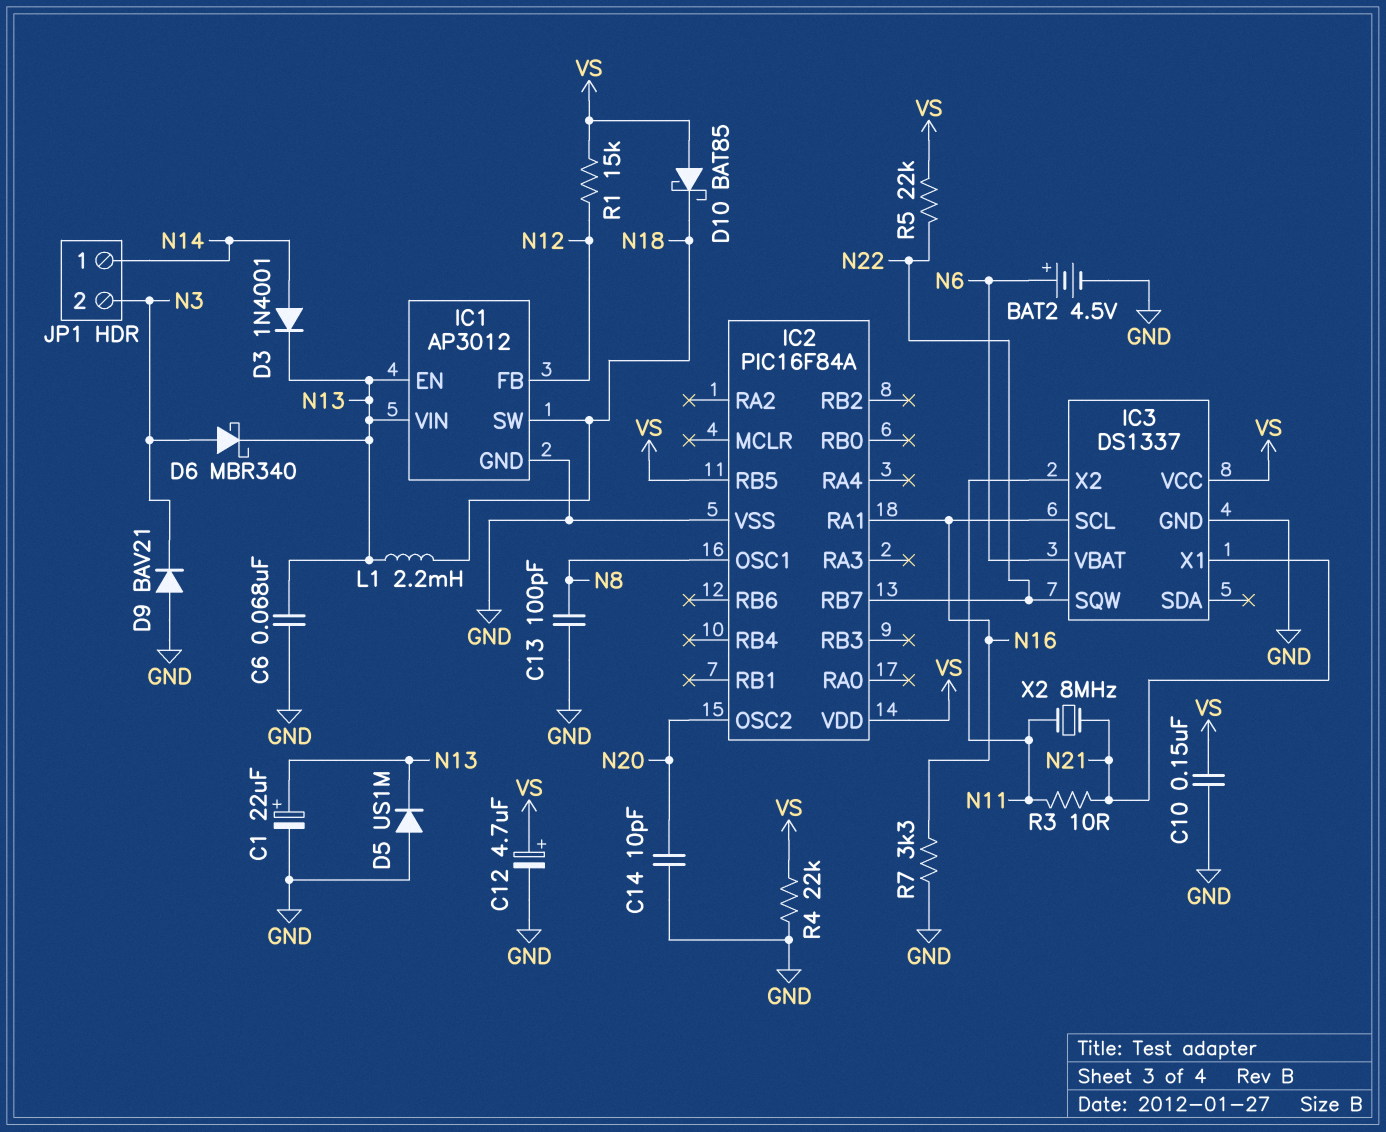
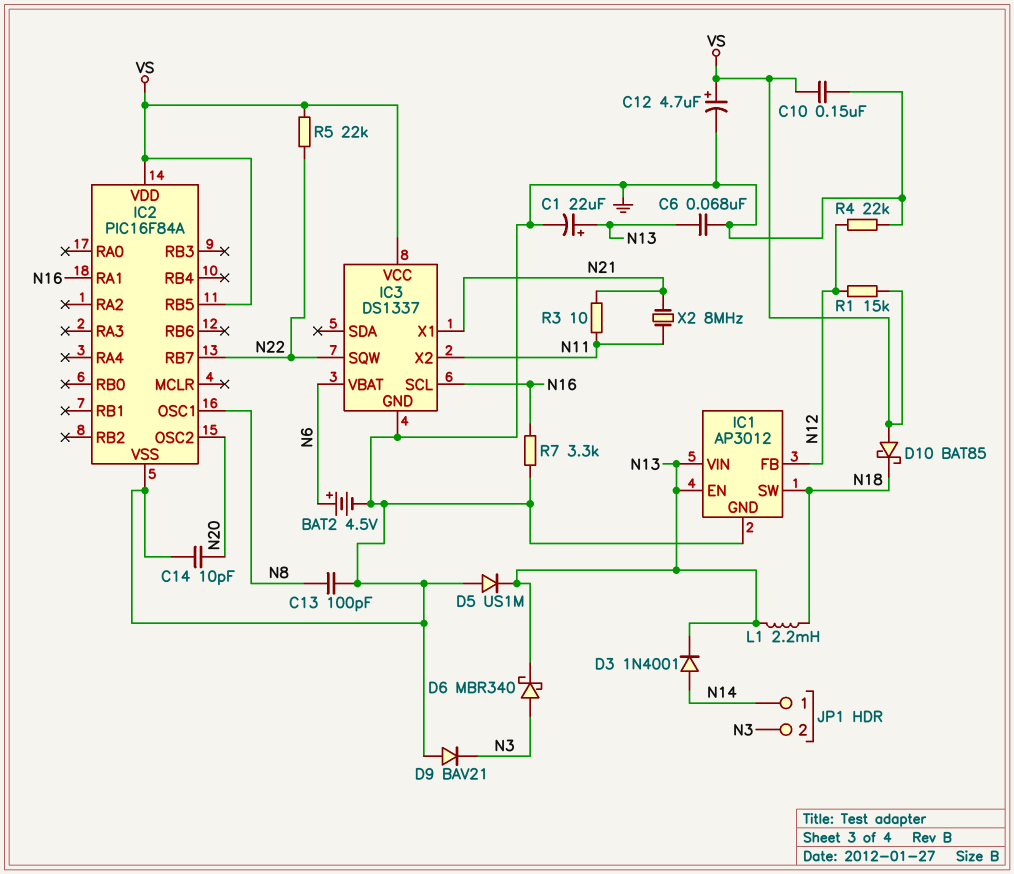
R4: 22k (GND, VS) -> 22k (GND, N12)

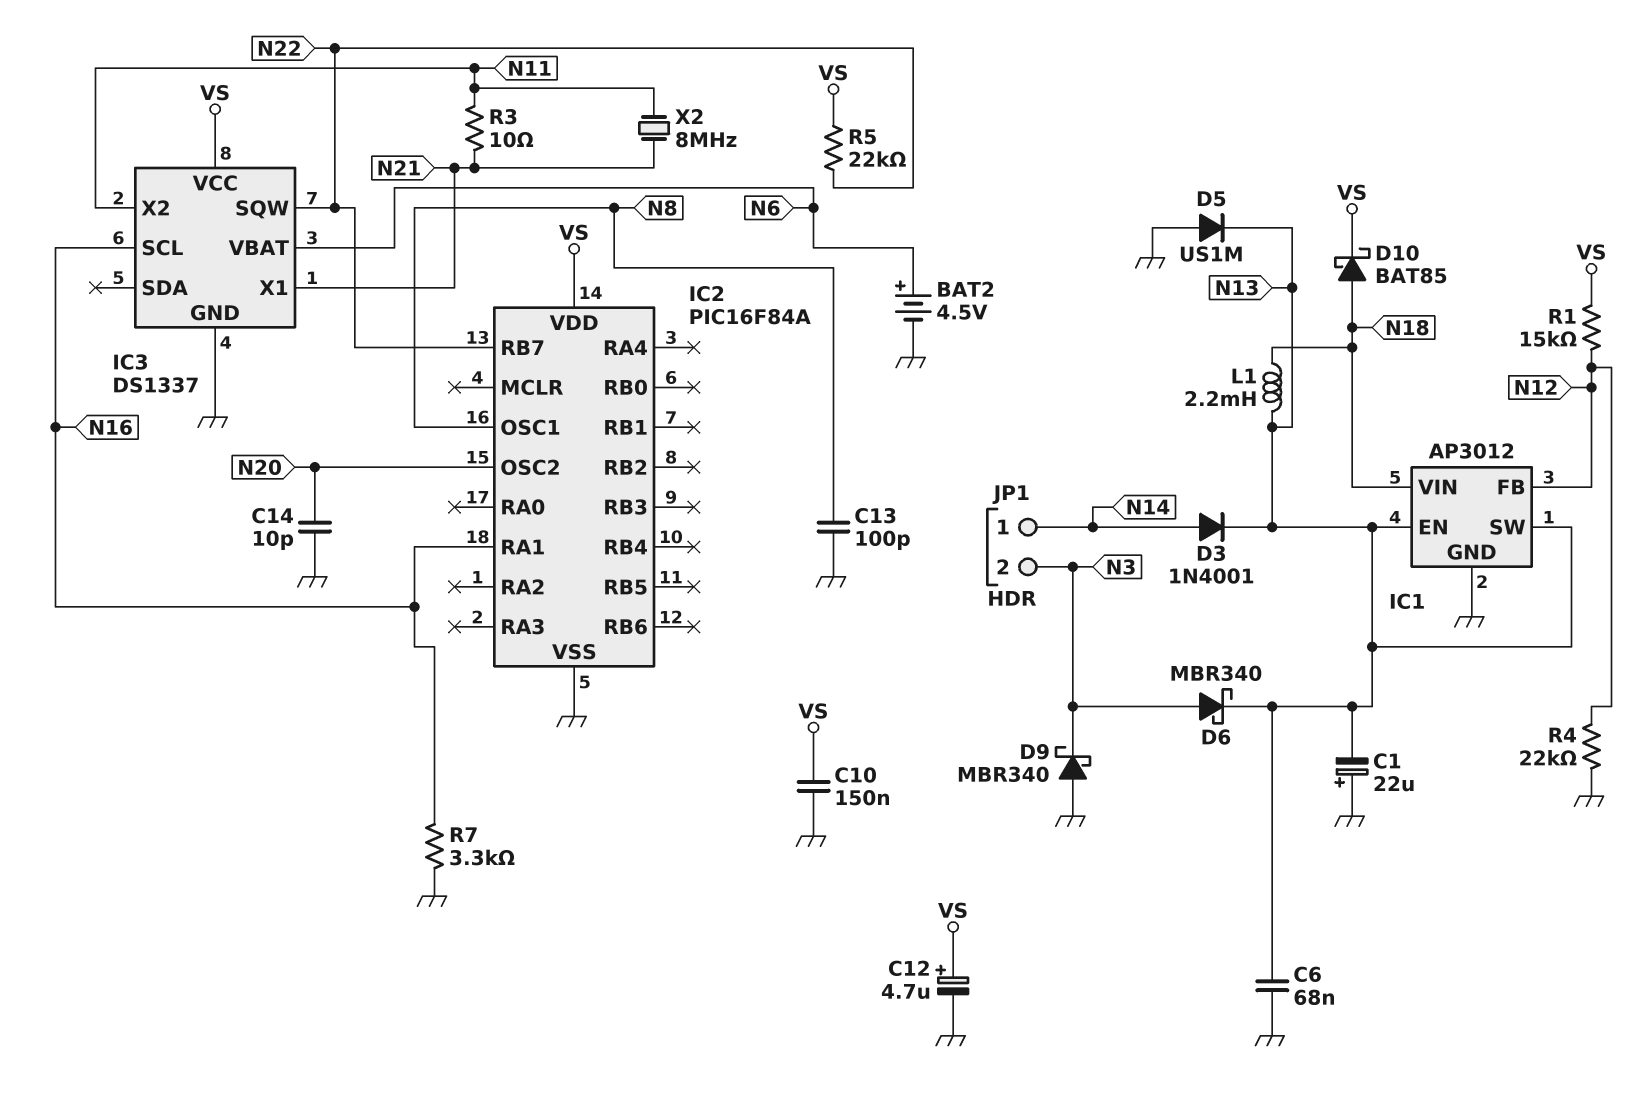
C1: 22uF (plus N13, minus GND) -> 22uF (plus GND, minus N13)
D9: diode BAV21 (A GND, K N3) -> schottky MBR340 (A GND, K N3)
D10: schottky BAT85 (A VS, K N18) -> schottky BAT85 (A N18, K VS)
IC1 pin SW: N18 -> N13
IC1 pin VIN: N13 -> N18
IC2 pin RB5: VS -> none

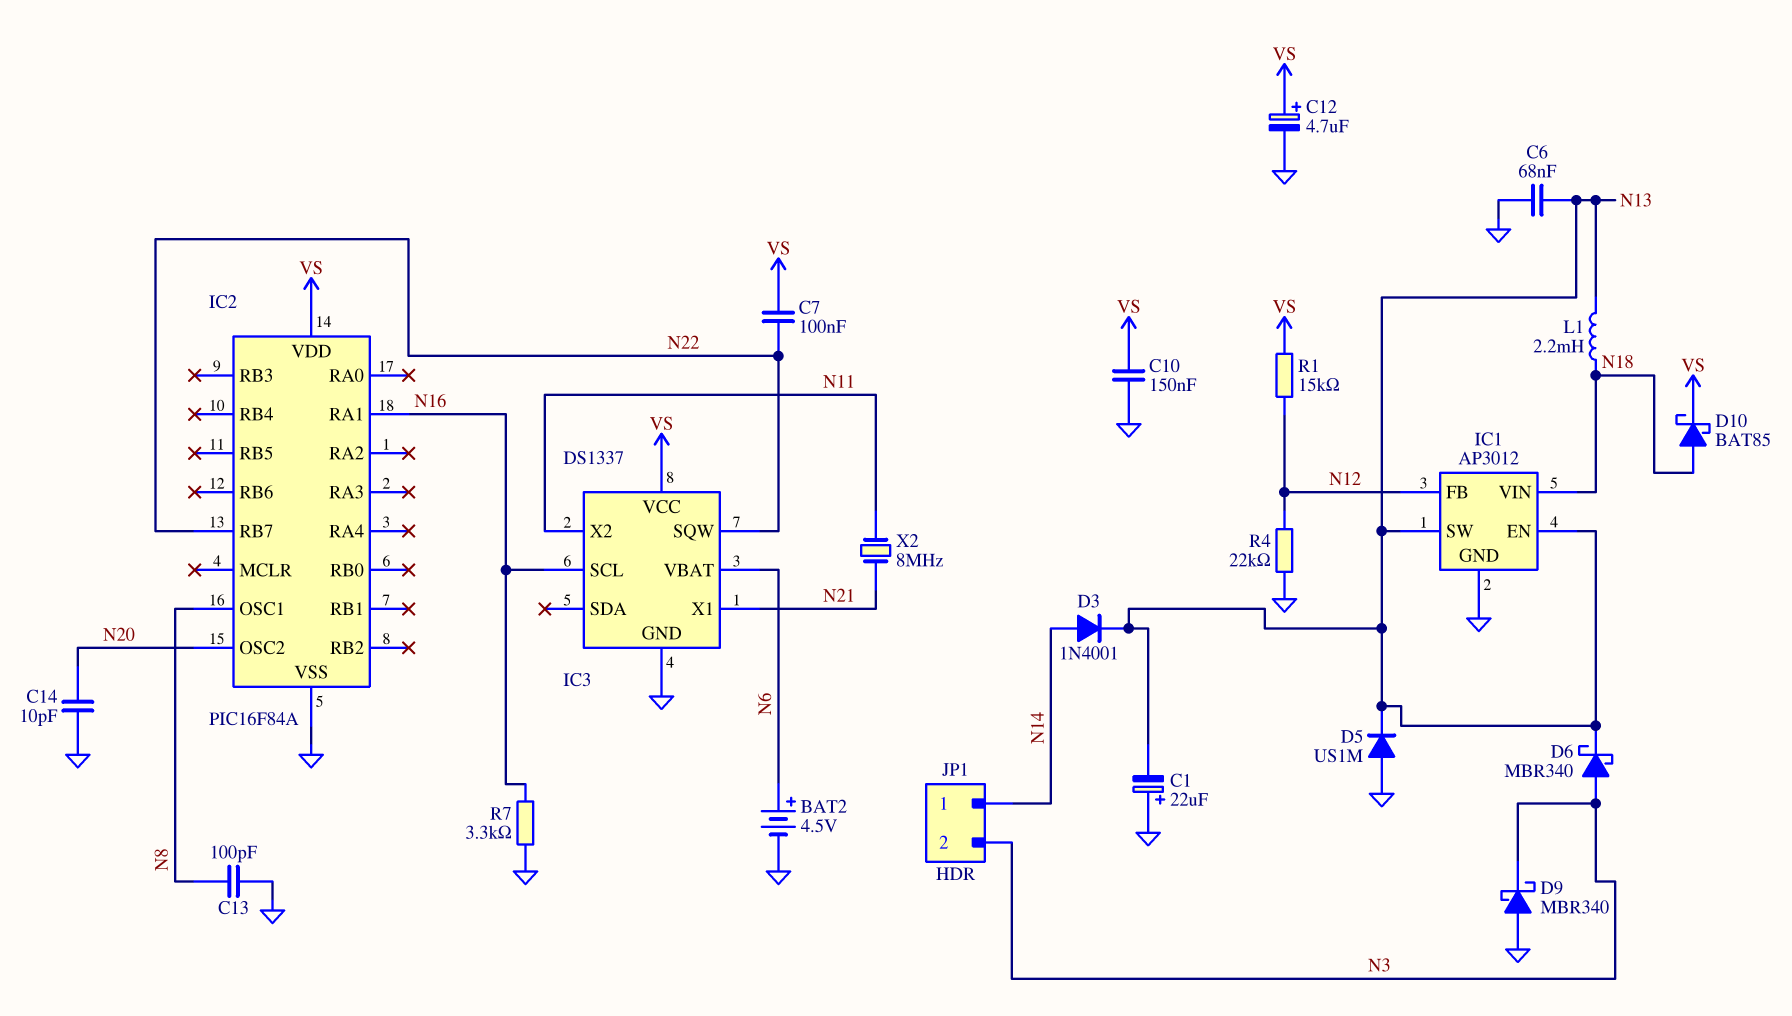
C7: none -> 100nF (N22, VS)
R3: 10 (N11, N21) -> none
R5: 22k (N22, VS) -> none

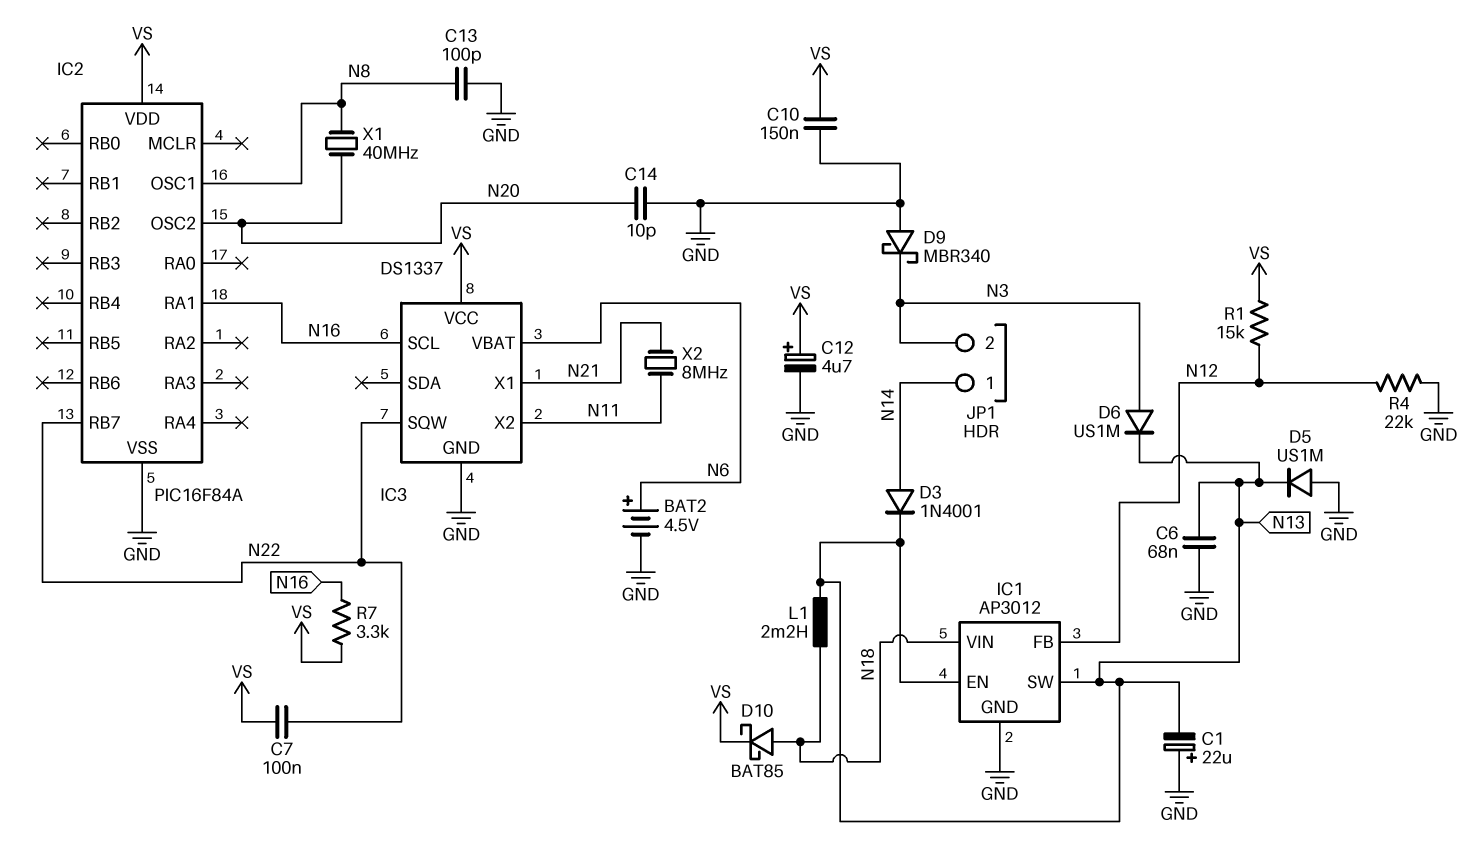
D6: schottky MBR340 (A N3, K N13) -> diode US1M (A N3, K N13)
R7: 3.3k (GND, N16) -> 3.3k (N16, VS)
X1: none -> 40MHz (N8, N20)

